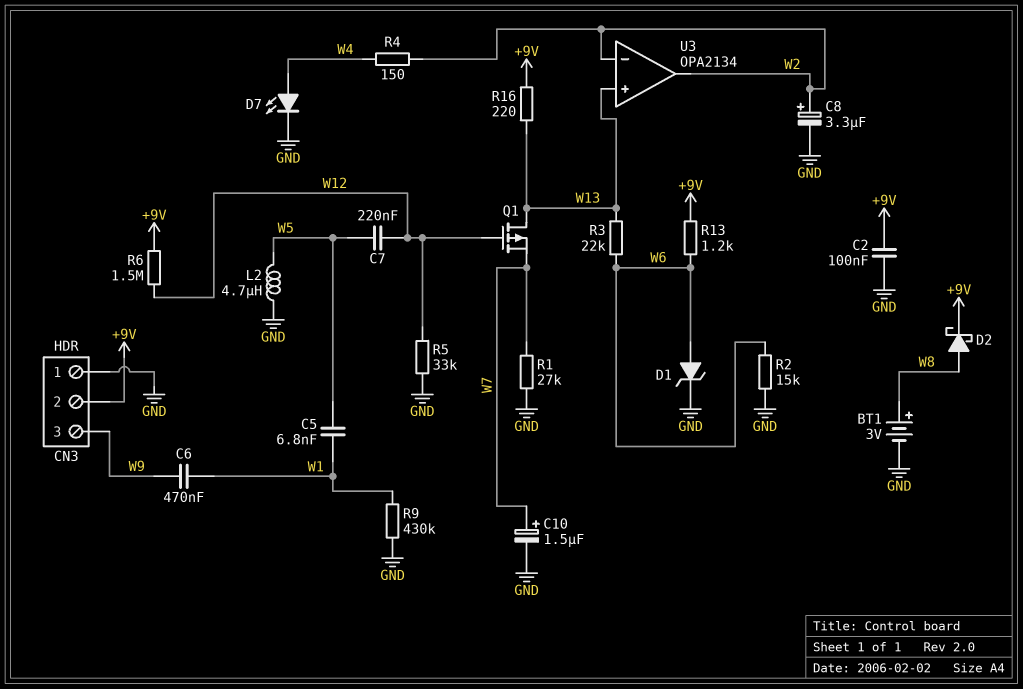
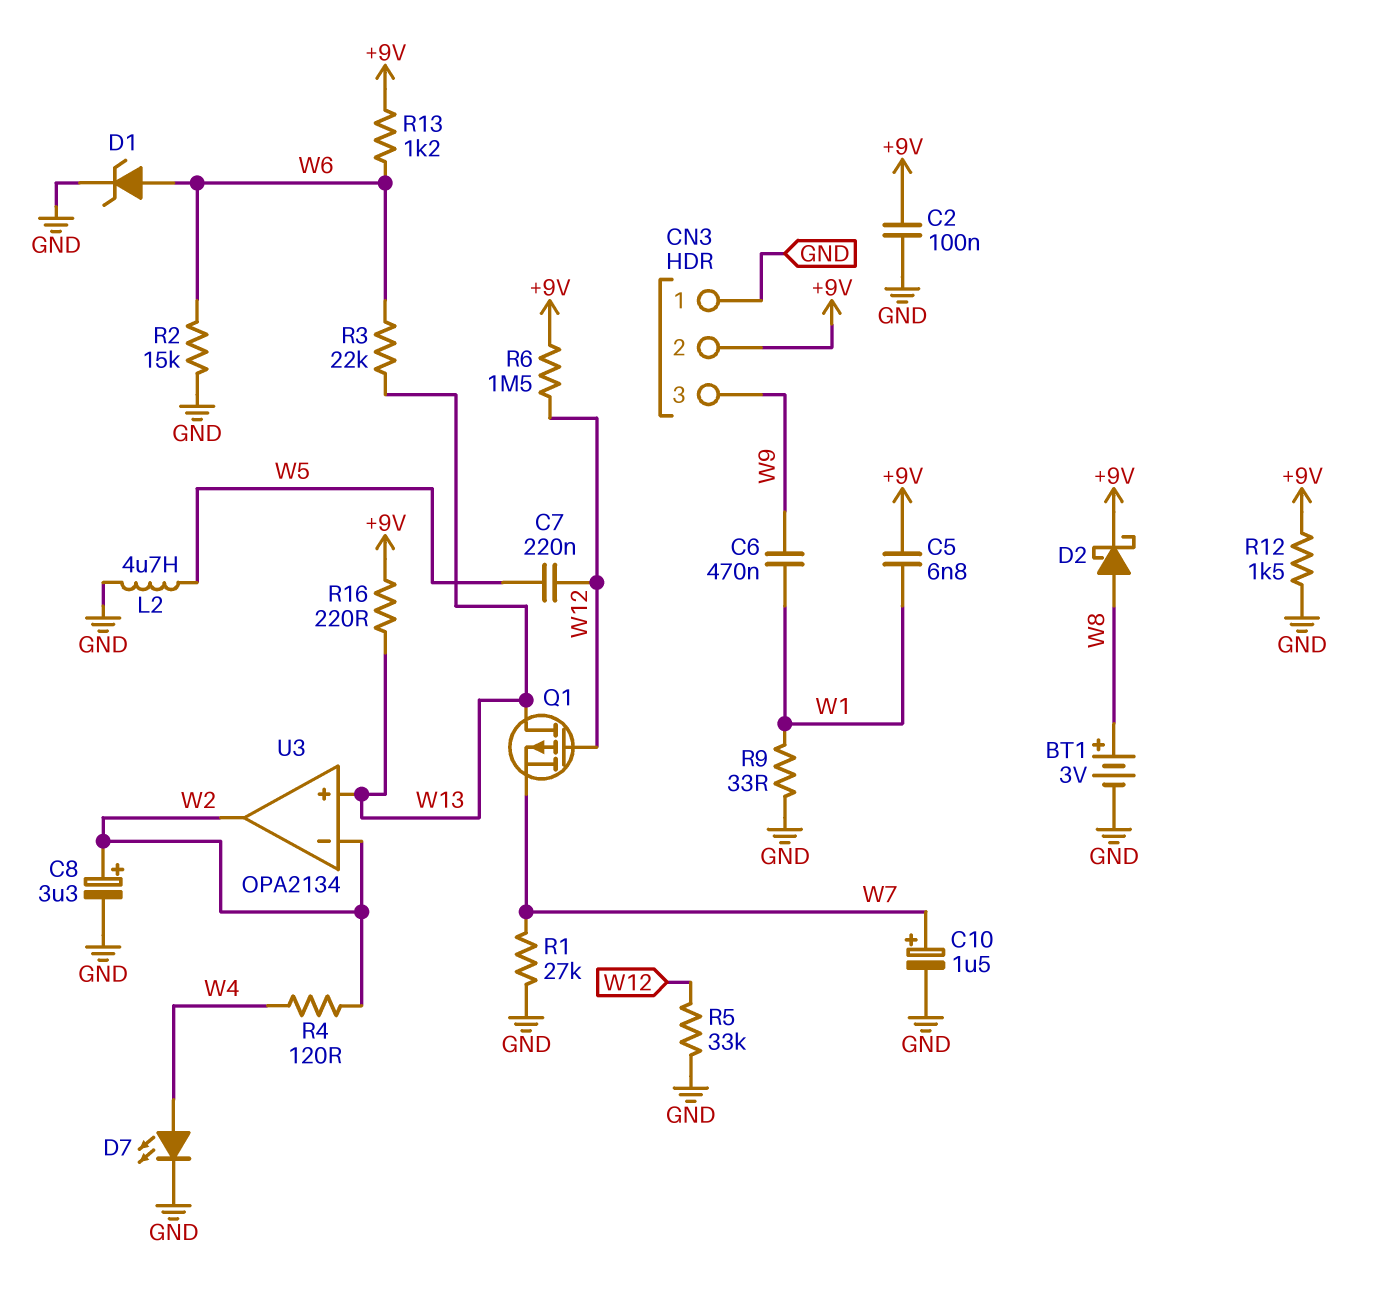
C5: 6.8nF (W1, W5) -> 6.8nF (+9V, W1)
R4: 150 (W2, W4) -> 120 (W2, W4)
R9: 430k (GND, W1) -> 33 (GND, W1)
R12: none -> 1.5k (+9V, GND)

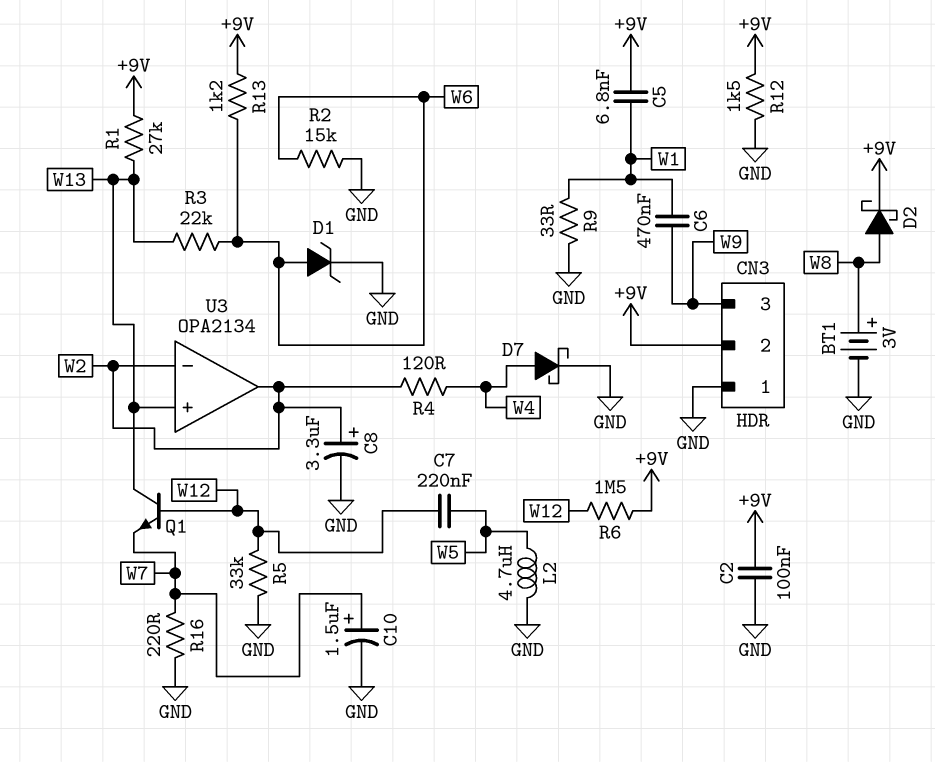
D7: LED (A W4, K GND) -> schottky (A W4, K GND)
Q1: PMOS (G W12, D W13, S W7) -> NPN (B W12, C W13, E W7)
R1: 27k (GND, W7) -> 27k (+9V, W13)
R16: 220 (+9V, W13) -> 220 (GND, W7)

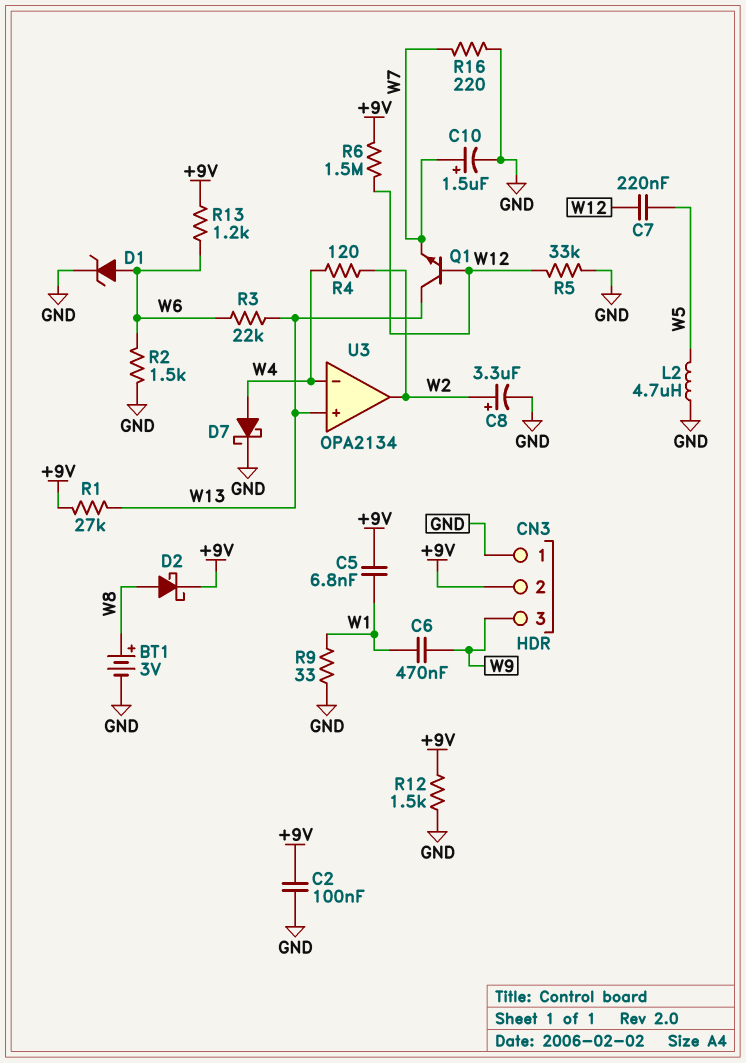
R2: 15k (GND, W6) -> 1.5k (GND, W6)
U3 pin in-: W2 -> W4

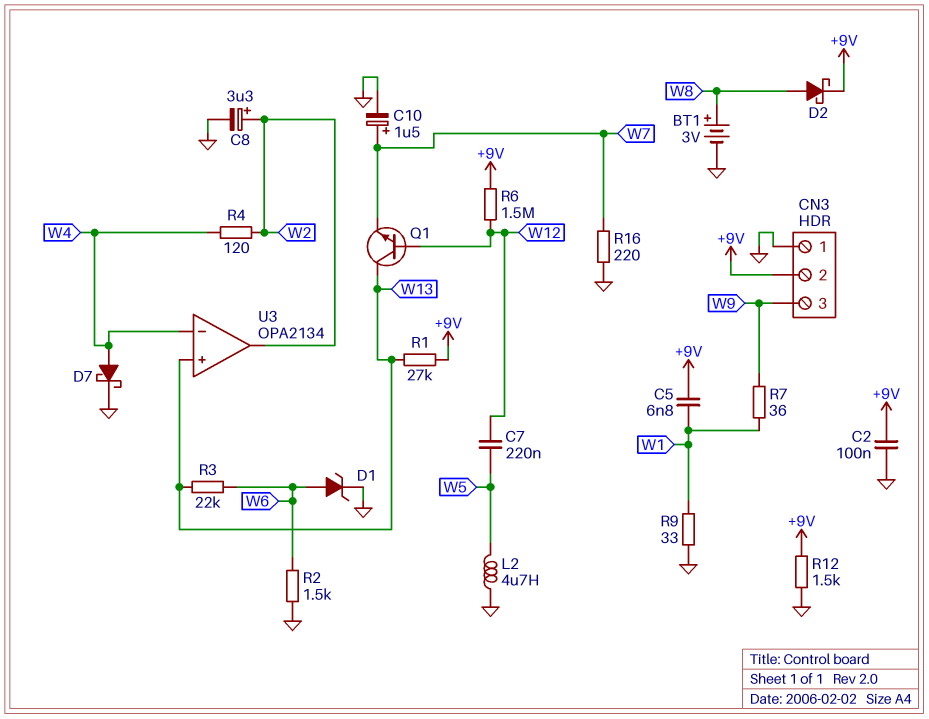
C6: 470nF (W1, W9) -> none
R5: 33k (GND, W12) -> none
R7: none -> 36 (W1, W9)
R13: 1.2k (+9V, W6) -> none

